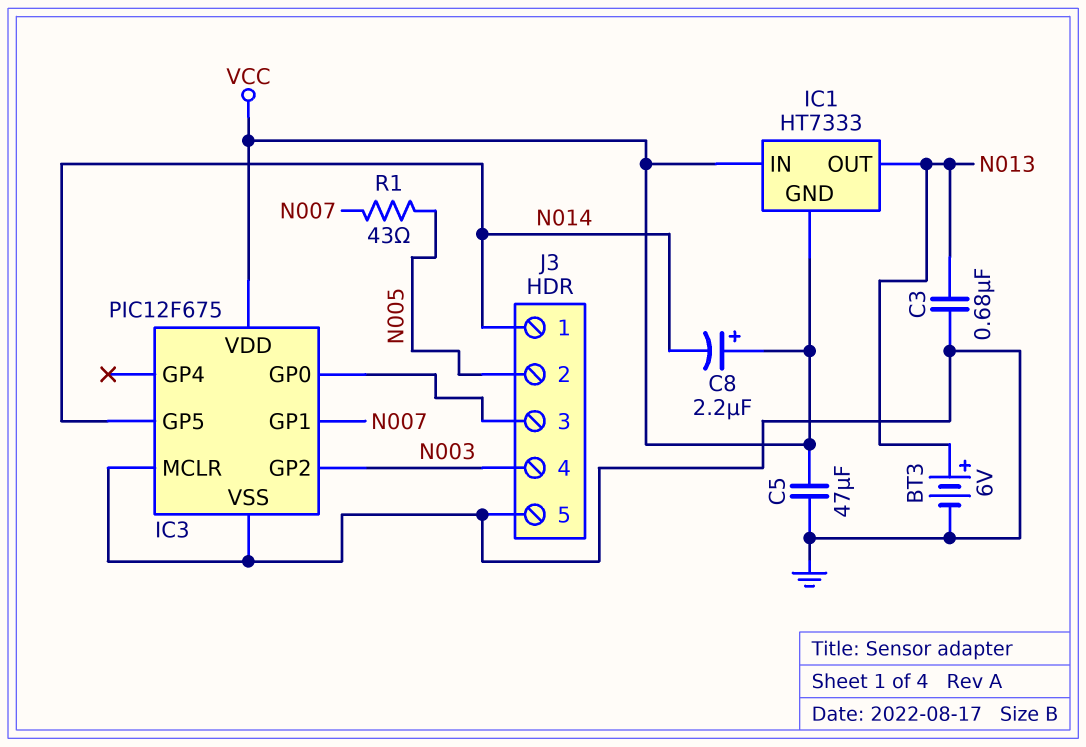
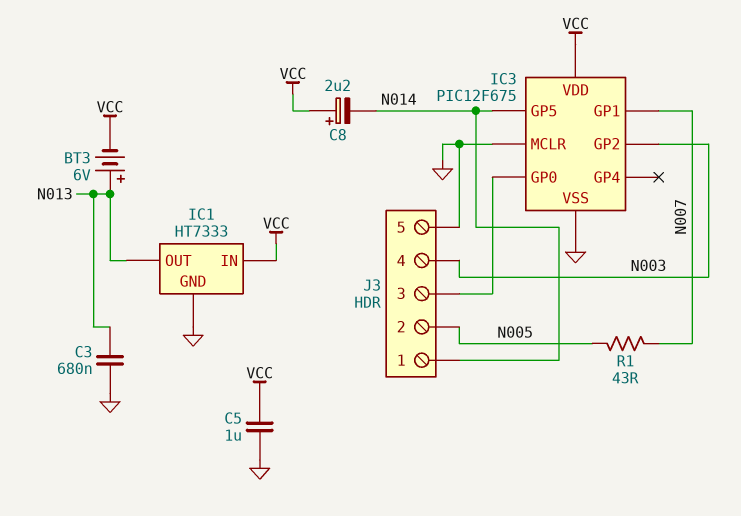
BT3: 6V (plus N013, minus GND) -> 6V (plus N013, minus VCC)
C5: 47uF (GND, VCC) -> 1uF (GND, VCC)
IC1 pin GND: VCC -> GND

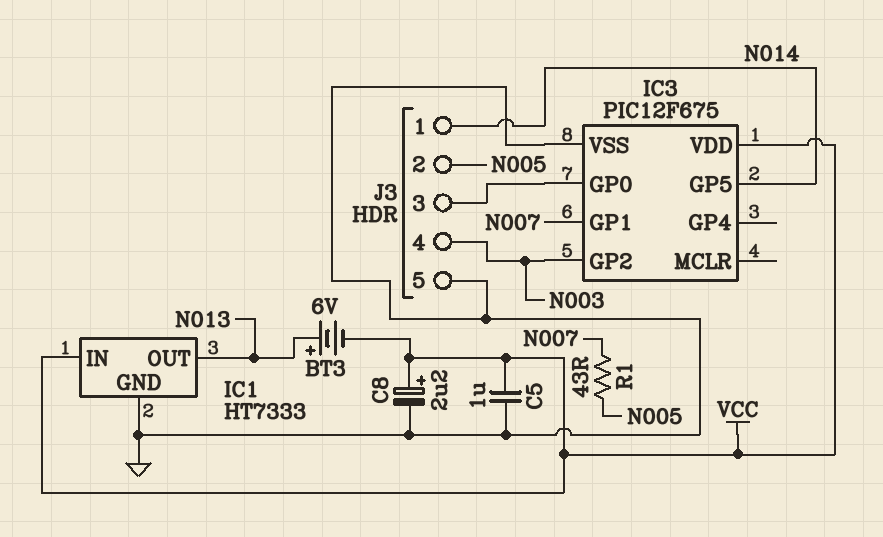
C3: 680nF (GND, N013) -> none
C8: 2.2uF (plus VCC, minus N014) -> 2.2uF (plus VCC, minus GND)
IC3 pin MCLR: GND -> none

